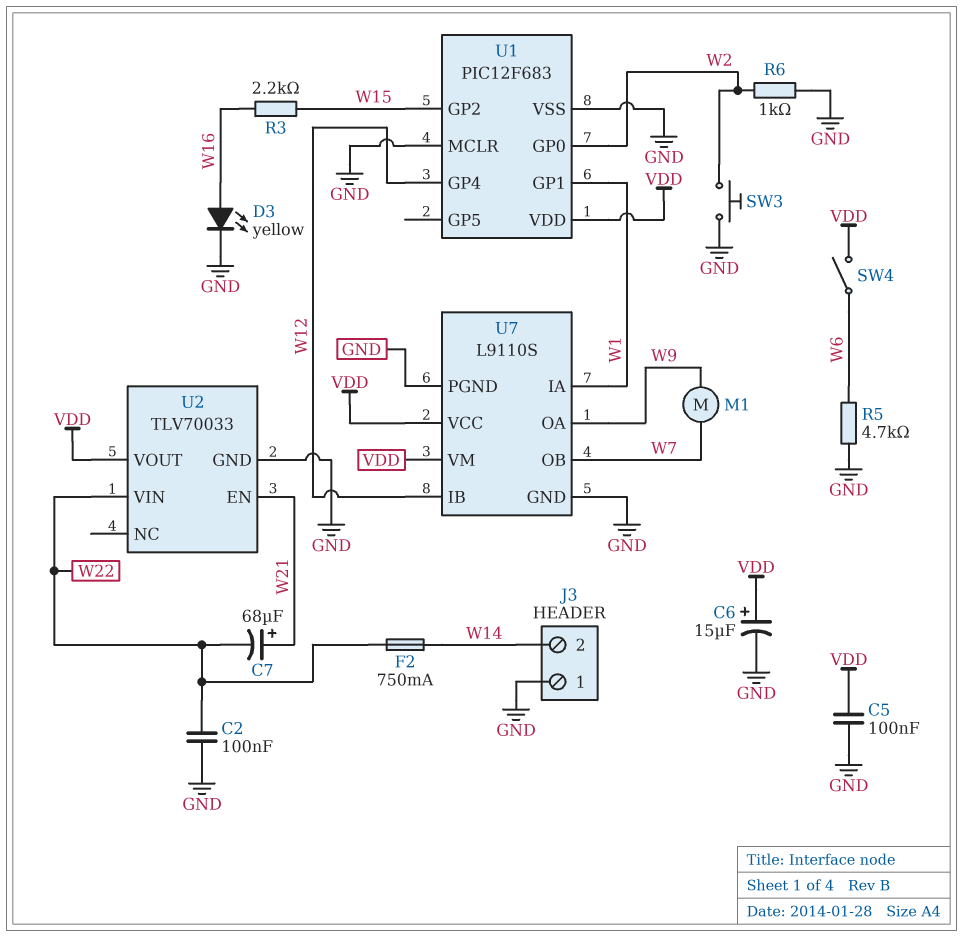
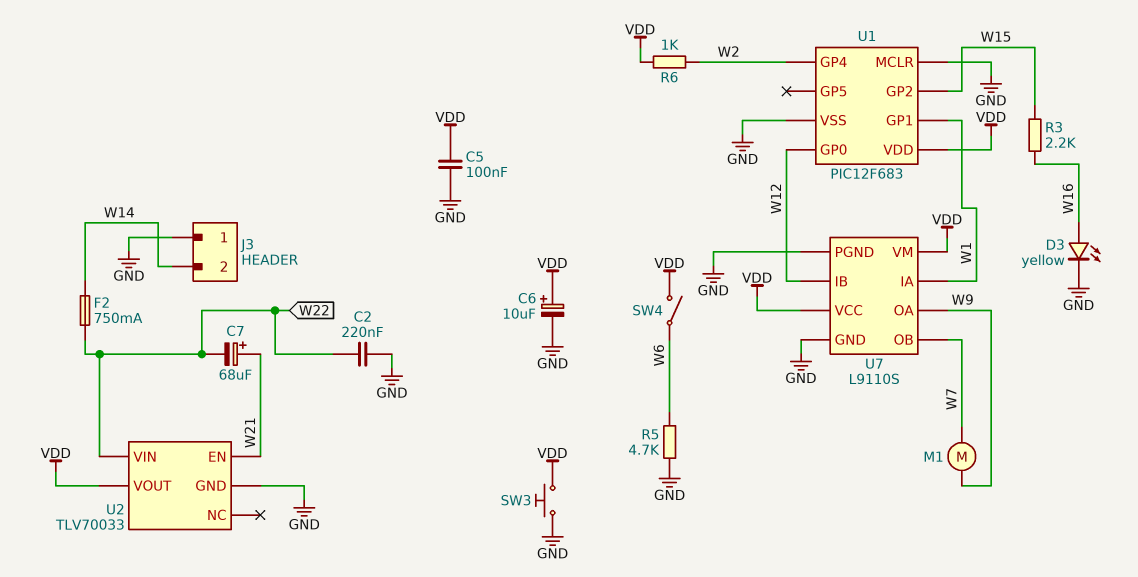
C2: 100nF (GND, W22) -> 220nF (GND, W22)
C6: 15uF (plus VDD, minus GND) -> 10uF (plus VDD, minus GND)
R6: 1k (GND, W2) -> 1k (VDD, W2)
SW3: button (GND, W2) -> button (GND, VDD)
U1 pin GP0: W2 -> W12
U1 pin GP4: W12 -> W2

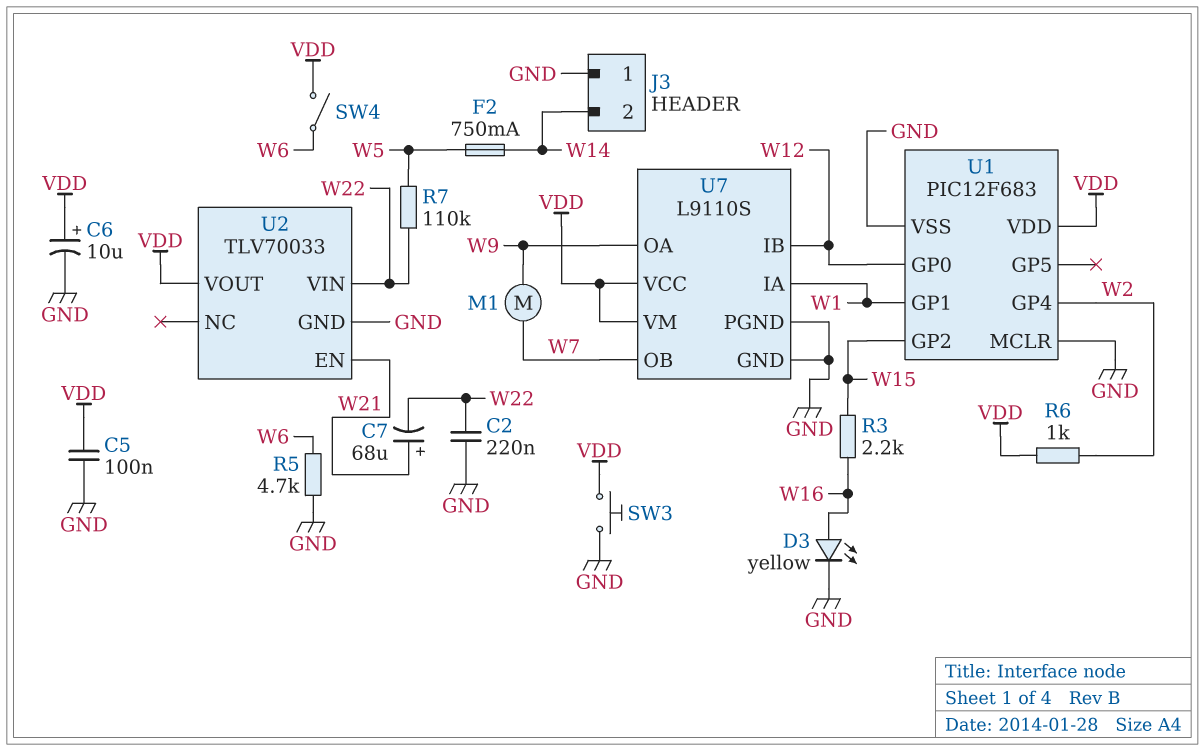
F2: 750mA (W14, W22) -> 750mA (W5, W14)
R7: none -> 110k (W5, W22)

